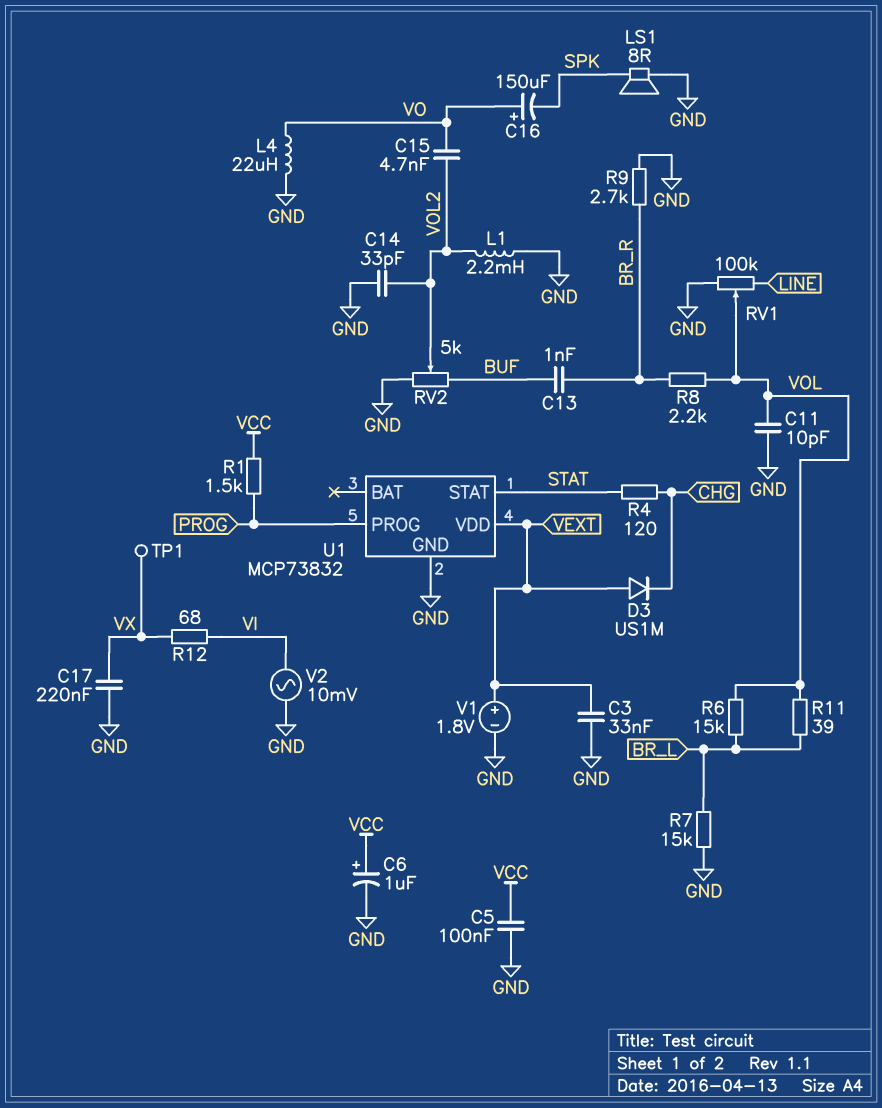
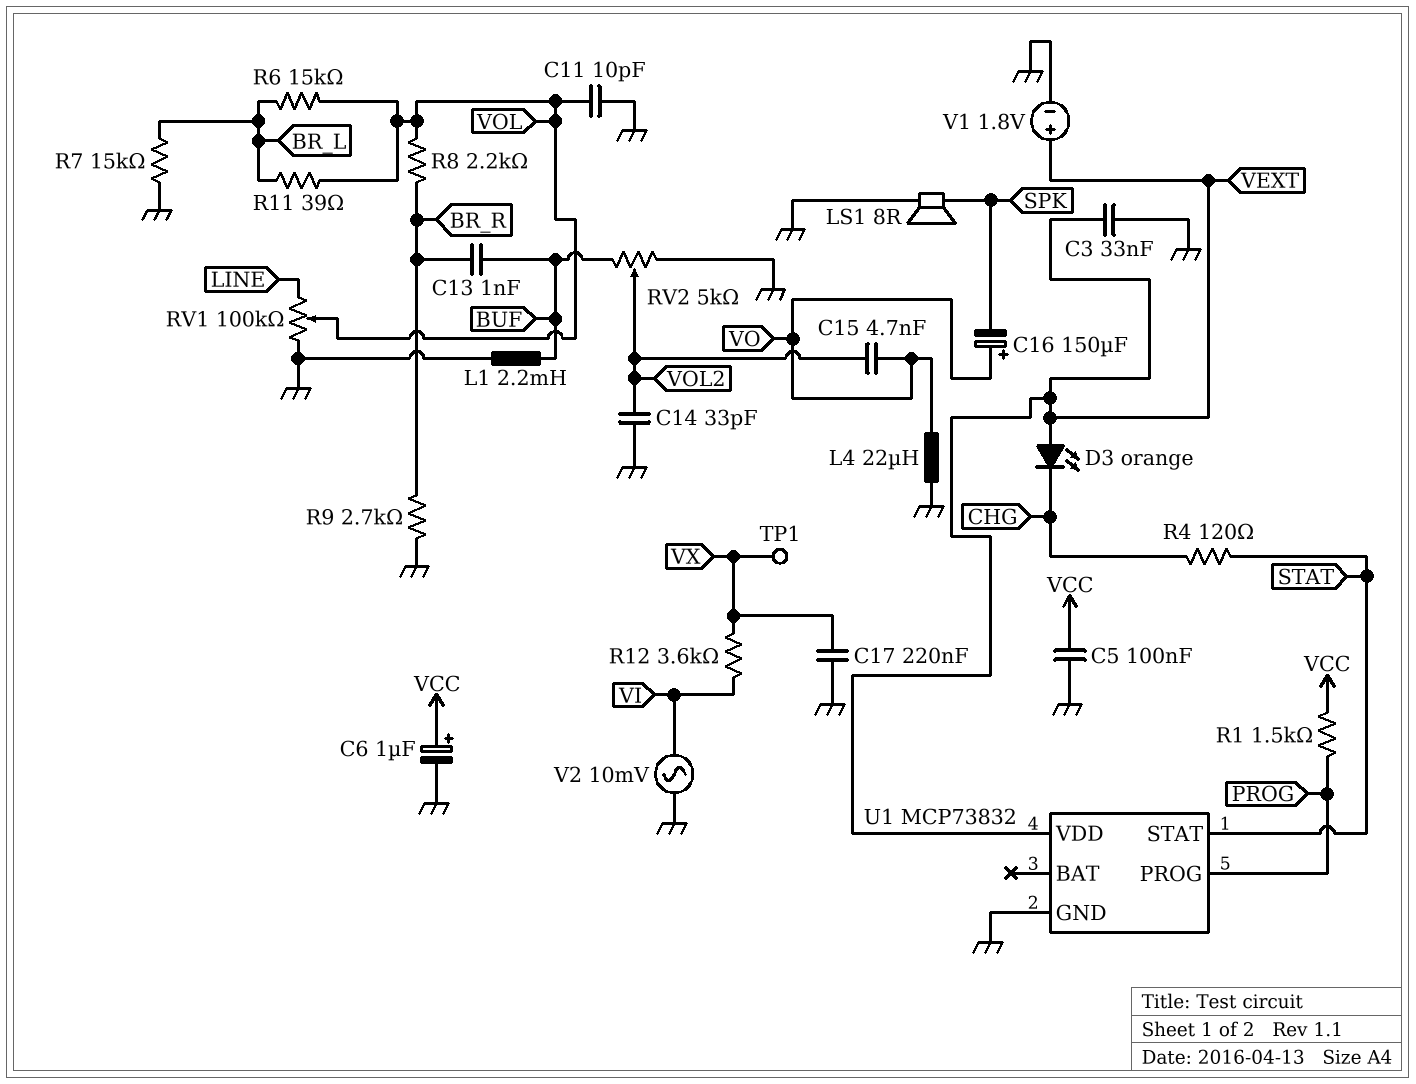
D3: diode US1M (A VEXT, K CHG) -> LED orange (A VEXT, K CHG)
L1: 2.2mH (GND, VOL2) -> 2.2mH (BUF, GND)
R12: 68 (VI, VX) -> 3.6k (VI, VX)

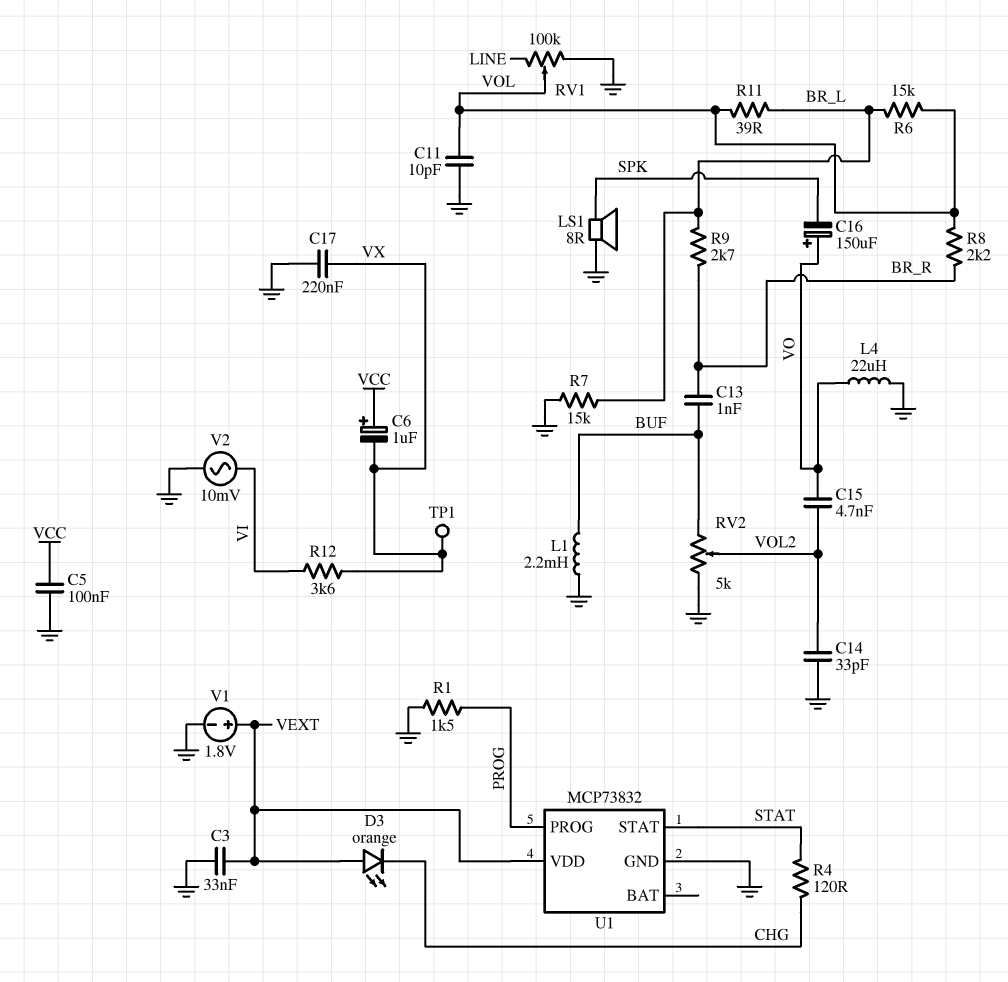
C6: 1uF (plus VCC, minus GND) -> 1uF (plus VCC, minus VX)
R1: 1.5k (PROG, VCC) -> 1.5k (GND, PROG)
R9: 2.7k (BR_R, GND) -> 2.7k (BR_L, BR_R)

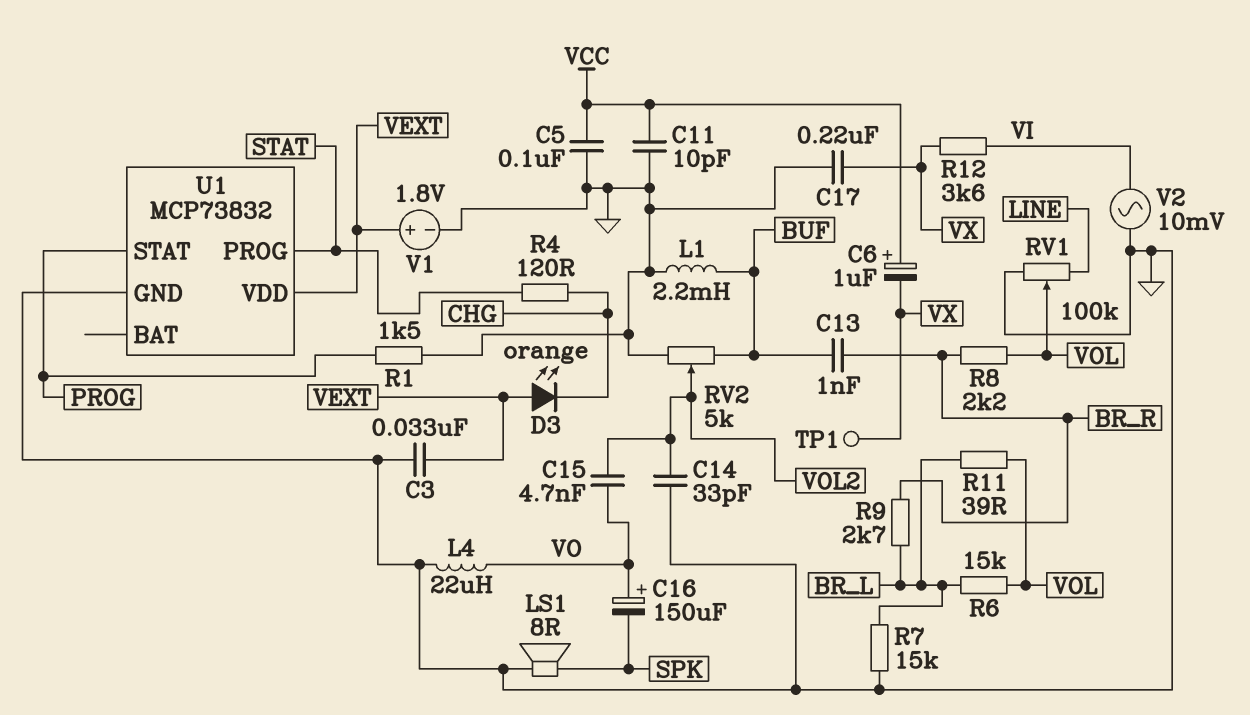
C11: 10pF (GND, VOL) -> 10pF (GND, VCC)
U1 pin PROG: PROG -> STAT
U1 pin STAT: STAT -> PROG

